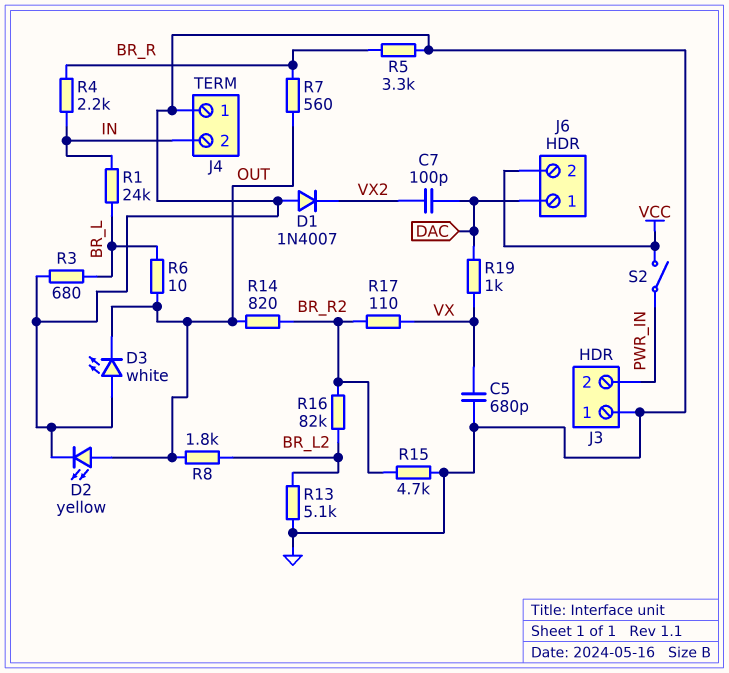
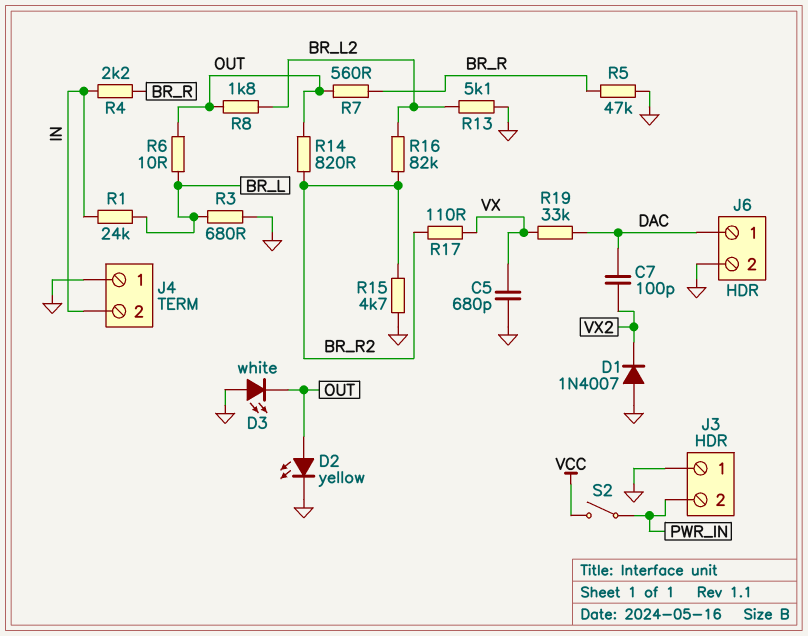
J6 pin 2: VCC -> GND
R5: 3.3k (BR_R, GND) -> 47k (BR_R, GND)
R19: 1k (DAC, VX) -> 33k (DAC, VX)

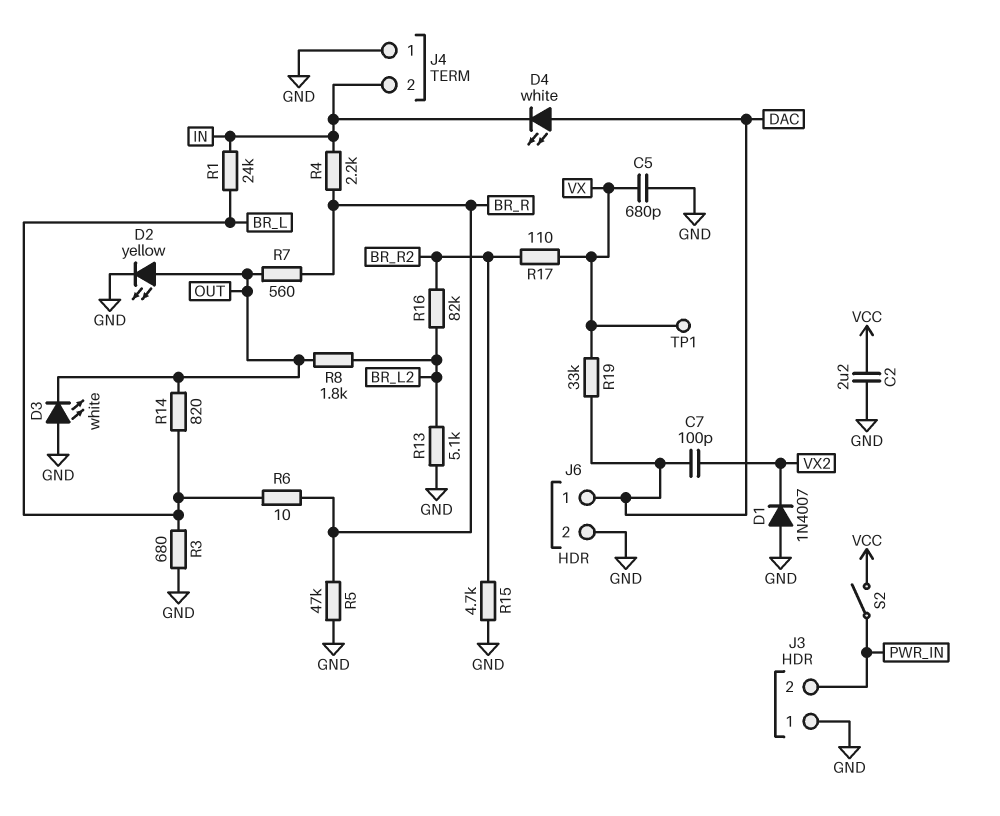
C2: none -> 2.2uF (GND, VCC)
D4: none -> LED white (A DAC, K IN)
R6: 10 (BR_L, OUT) -> 10 (BR_L, BR_R)
R14: 820 (BR_R2, OUT) -> 820 (BR_L, OUT)
TP1: none -> test point (VX)

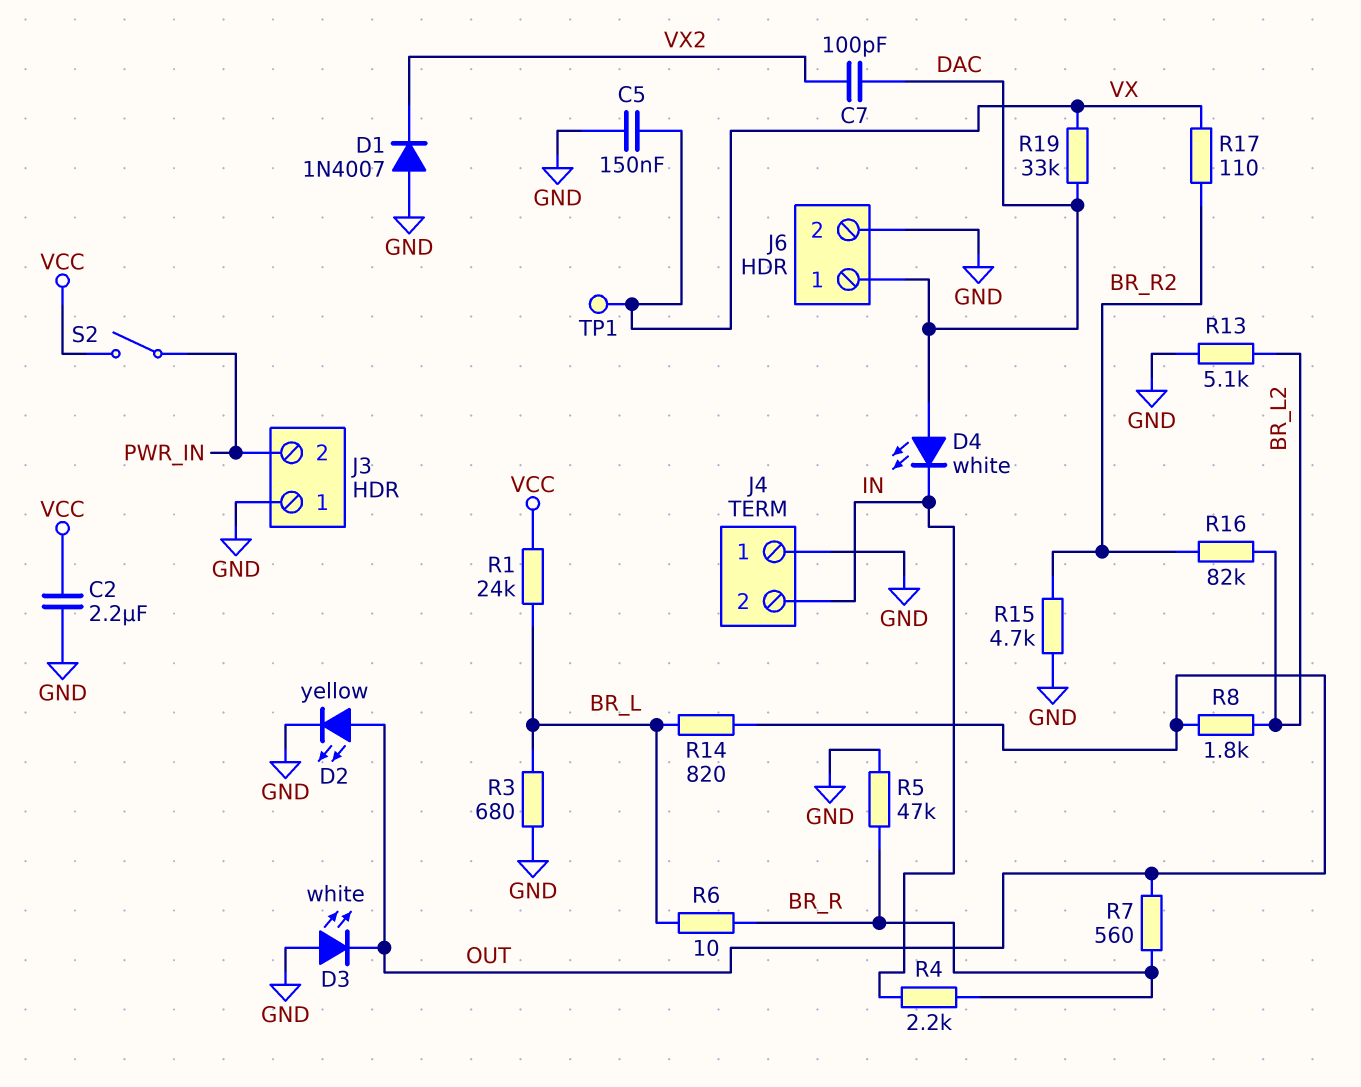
C5: 680pF (GND, VX) -> 150nF (GND, VX)
R1: 24k (BR_L, IN) -> 24k (BR_L, VCC)

